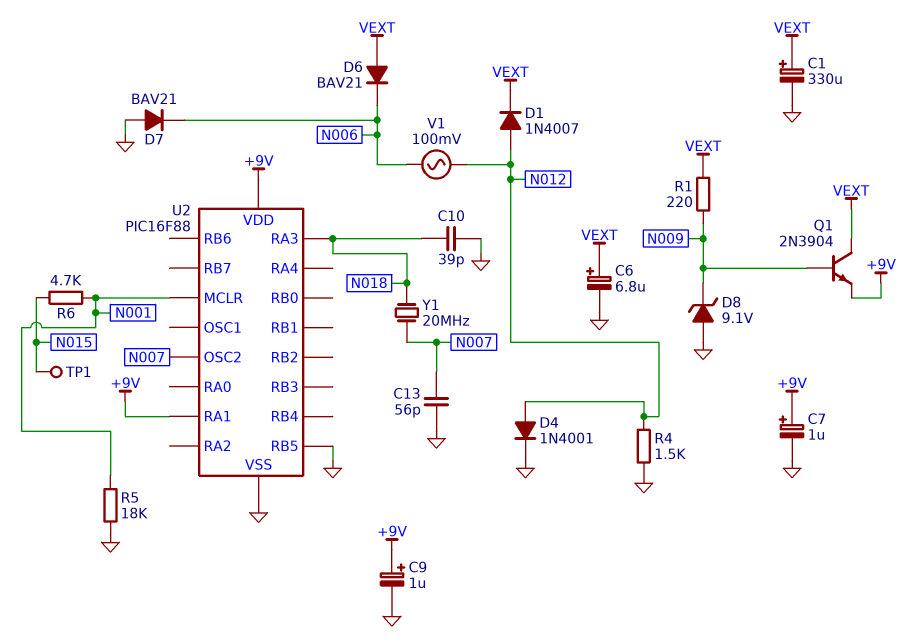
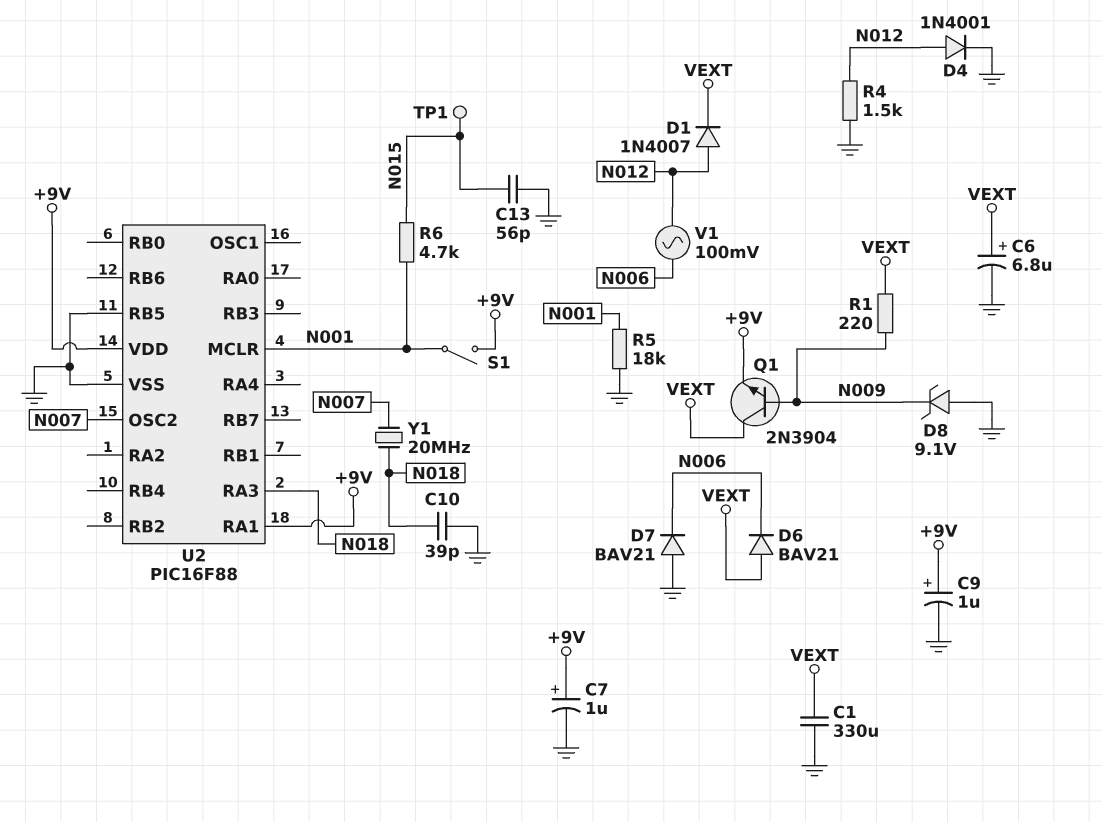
C1: 330uF (plus VEXT, minus GND) -> 330uF (GND, VEXT)
C13: 56pF (GND, N007) -> 56pF (GND, N015)
S1: none -> switch (+9V, N001)

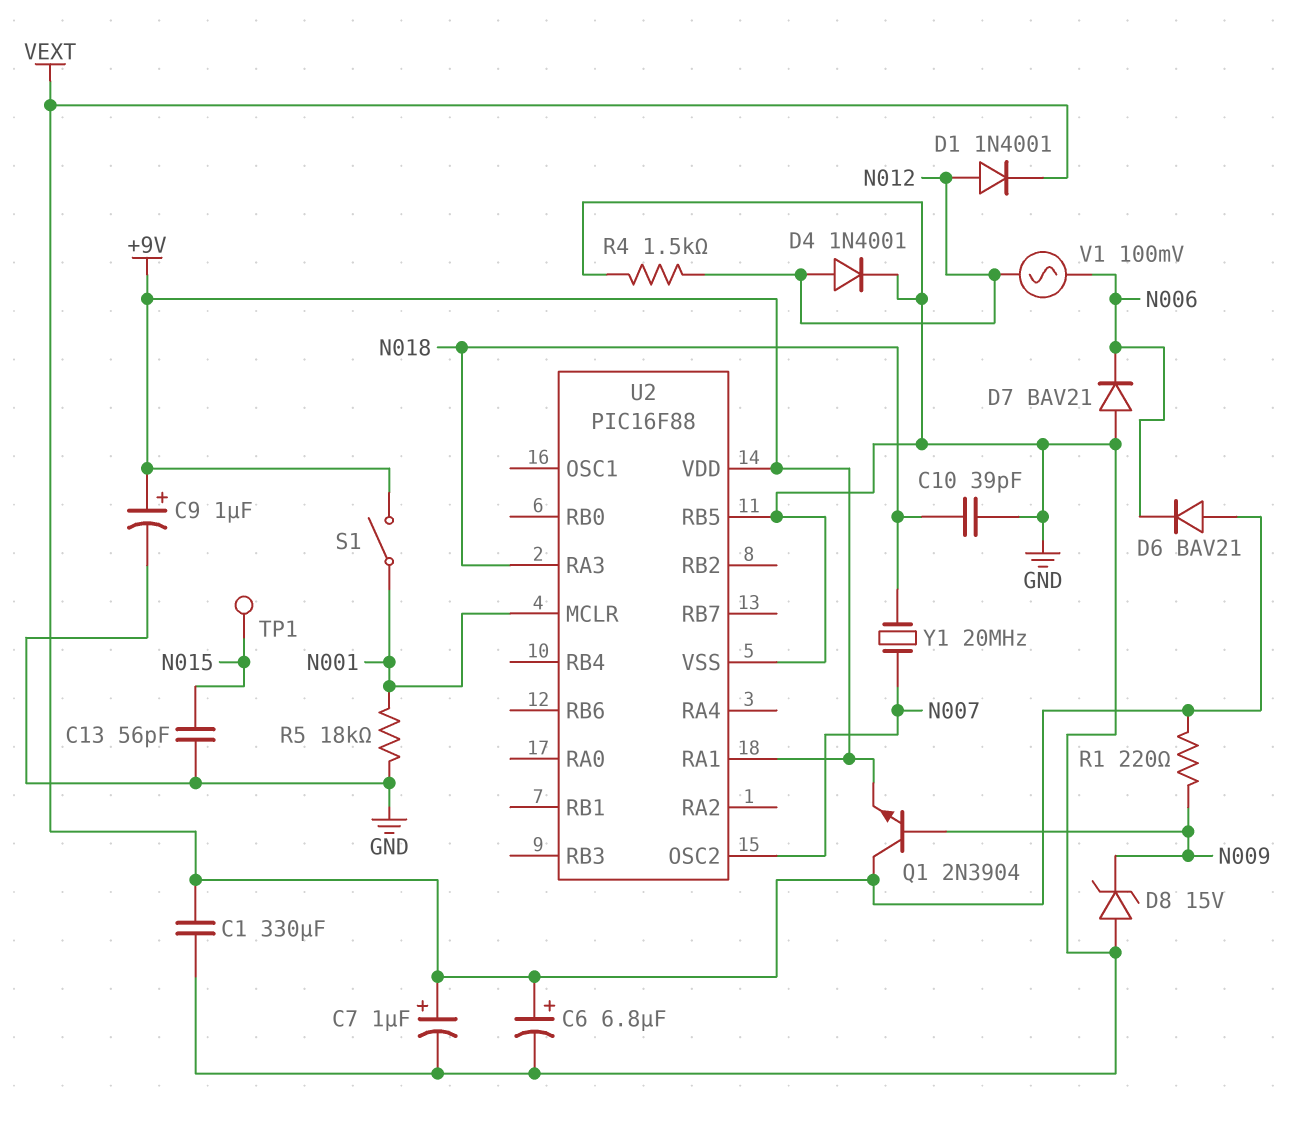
C7: 1uF (plus +9V, minus GND) -> 1uF (plus VEXT, minus GND)
D1: diode 1N4007 (A N012, K VEXT) -> diode 1N4001 (A N012, K VEXT)
D8: zener 9.1V (A GND, K N009) -> zener 15V (A GND, K N009)
R6: 4.7k (N001, N015) -> none

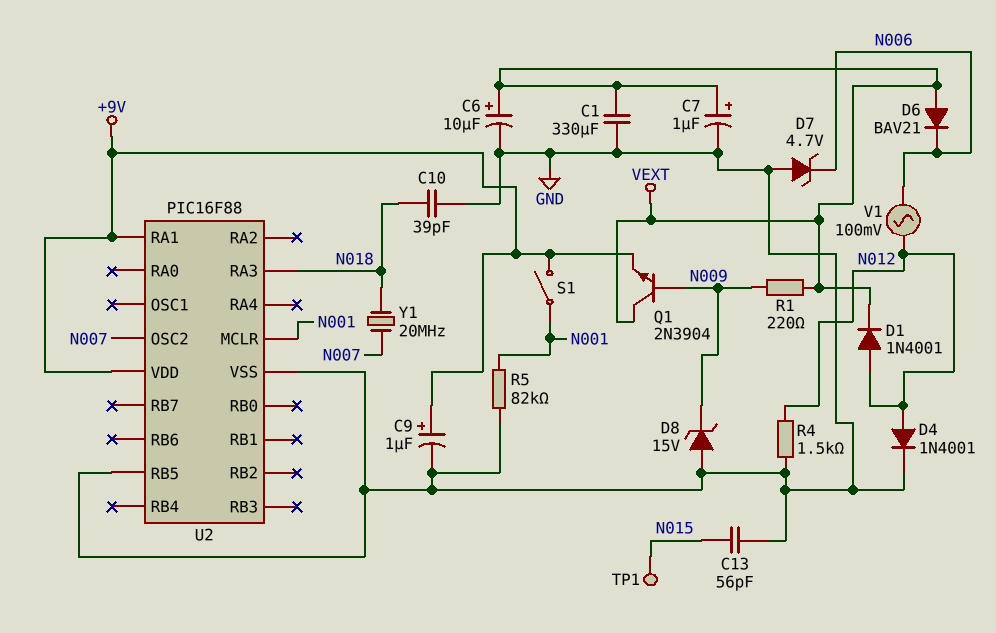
C6: 6.8uF (plus VEXT, minus GND) -> 10uF (plus VEXT, minus GND)
D7: diode BAV21 (A GND, K N006) -> zener 4.7V (A GND, K N006)
R5: 18k (GND, N001) -> 82k (GND, N001)

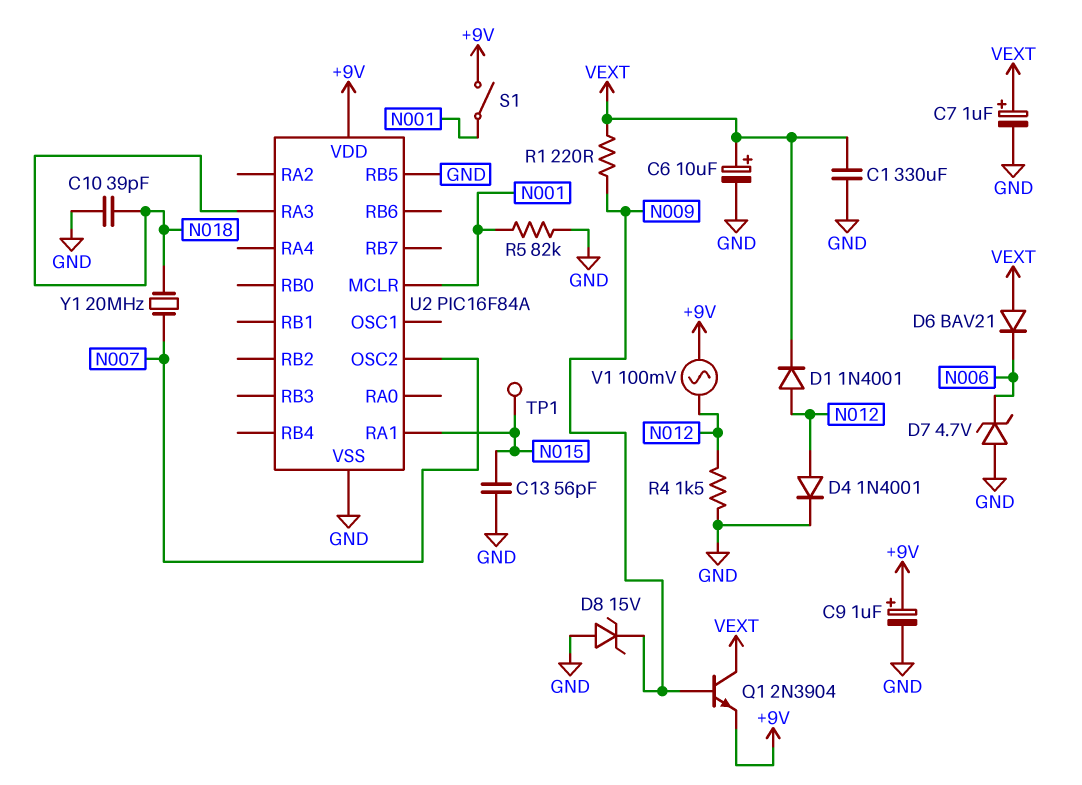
U2: PIC16F88 -> PIC16F84A
U2 pin RA1: +9V -> N015
V1: AC 100mV (N006, N012) -> AC 100mV (+9V, N012)

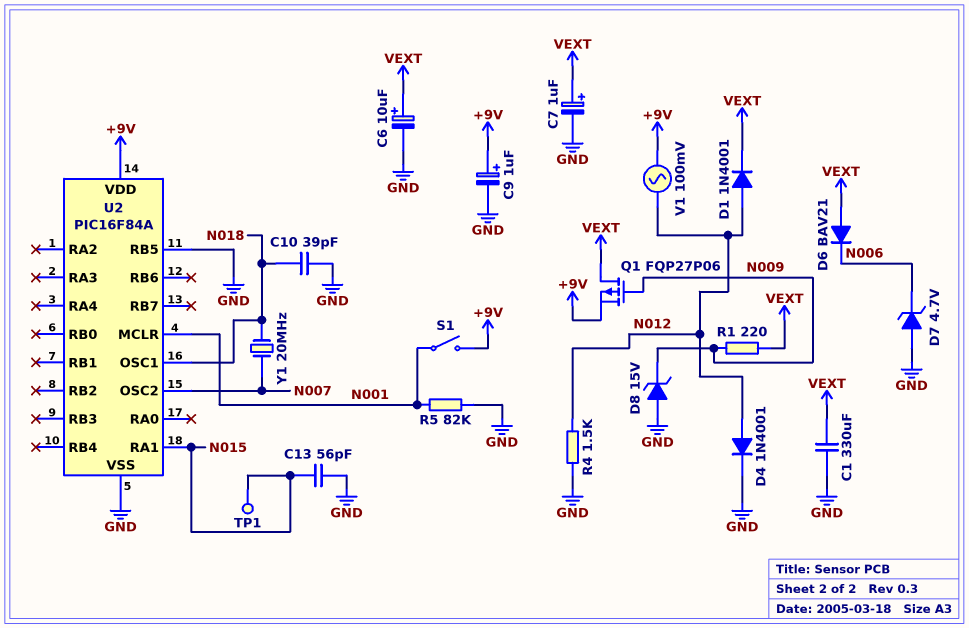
Q1: NPN 2N3904 (B N009, C VEXT, E +9V) -> PMOS FQP27P06 (G N009, D VEXT, S +9V)
U2 pin OSC1: none -> N018
U2 pin RA3: N018 -> none

